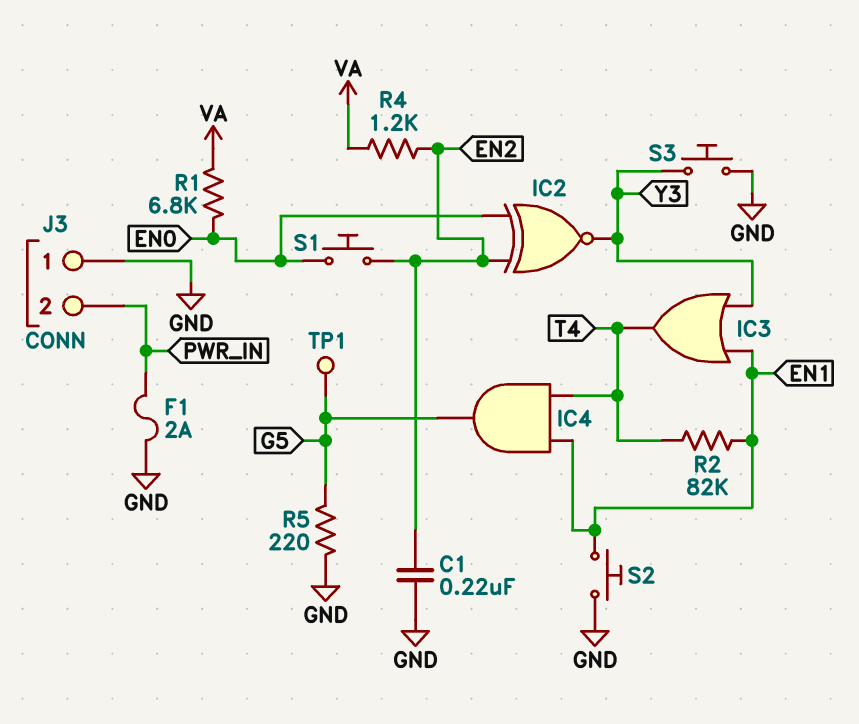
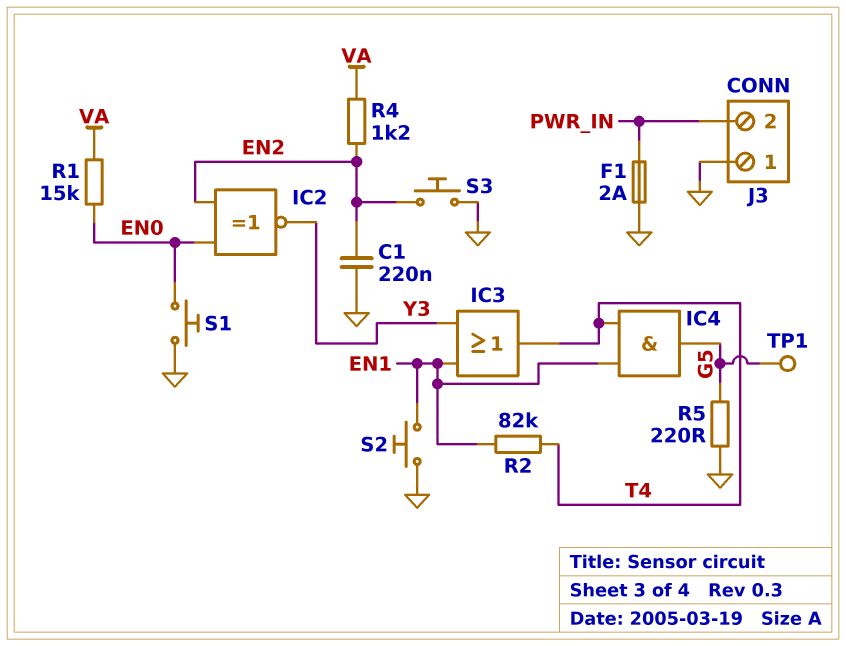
R1: 6.8k (EN0, VA) -> 15k (EN0, VA)
S1: button (EN0, EN2) -> button (EN0, GND)
S3: button (GND, Y3) -> button (EN2, GND)

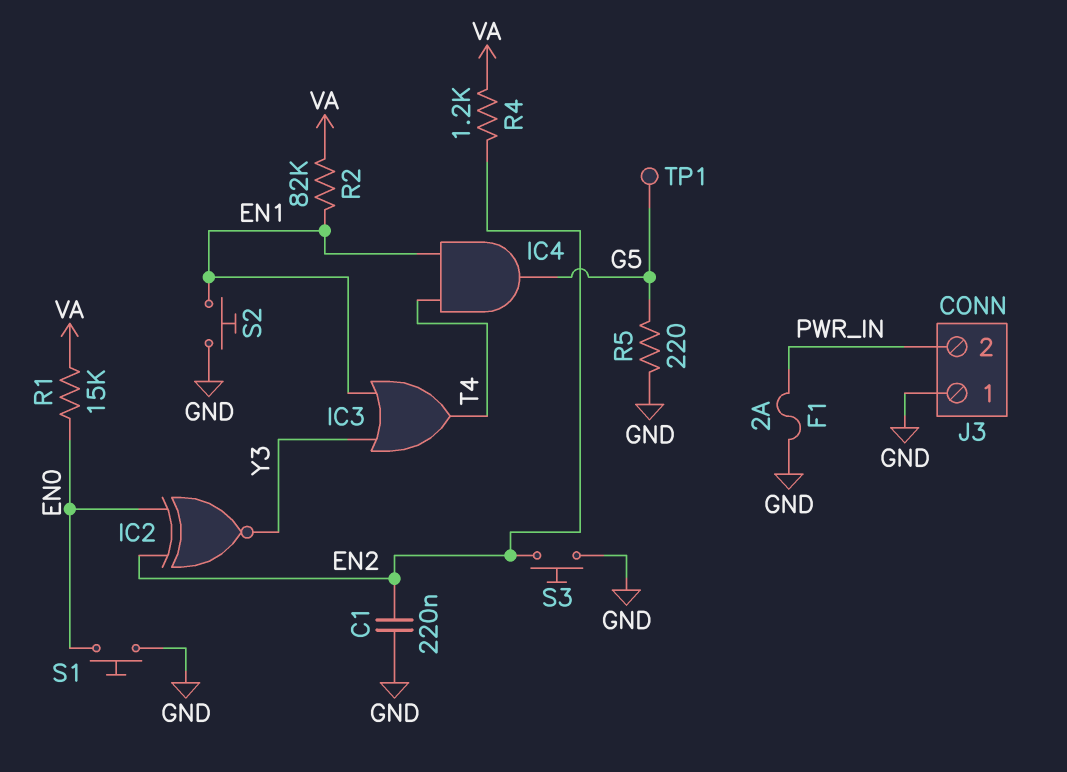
R2: 82k (EN1, T4) -> 82k (EN1, VA)

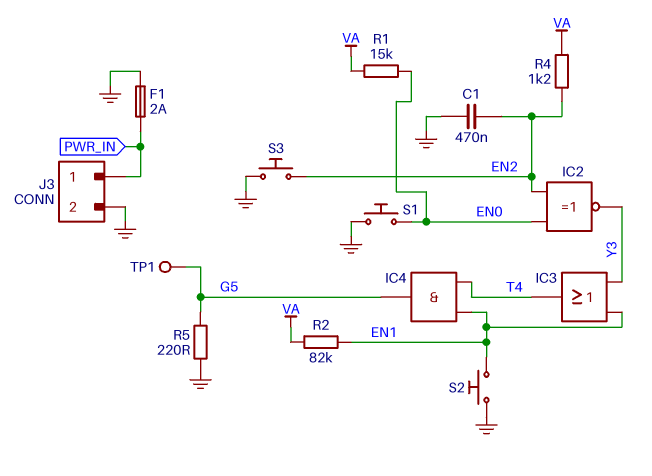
C1: 220nF (EN2, GND) -> 470nF (EN2, GND)
J3 pin 1: GND -> PWR_IN
J3 pin 2: PWR_IN -> GND

